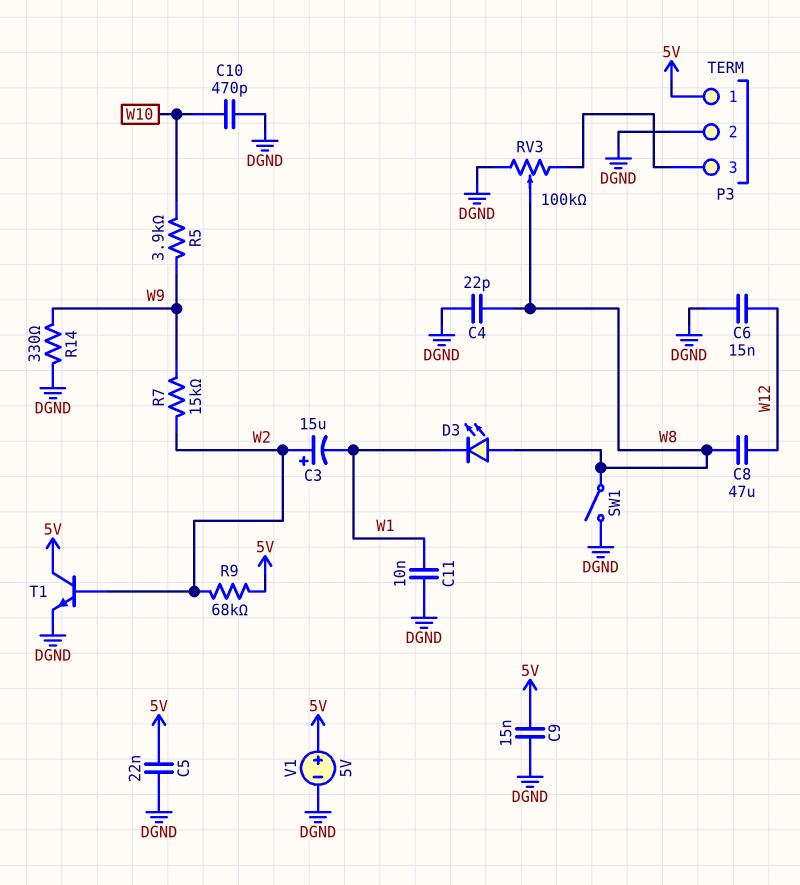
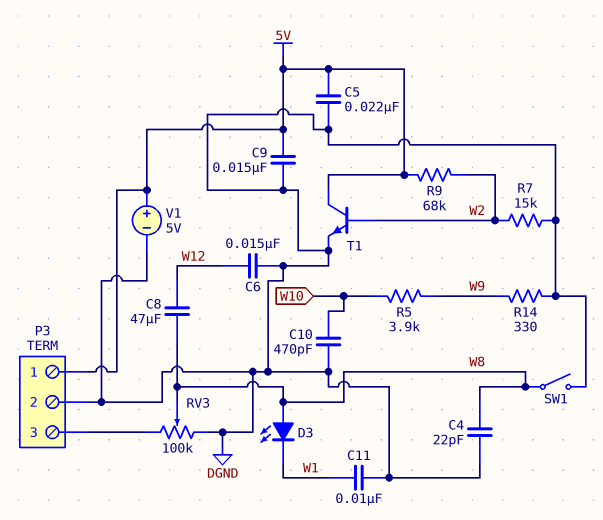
C3: 15uF (plus W2, minus W1) -> none
R7: 15k (W2, W9) -> 15k (DGND, W2)

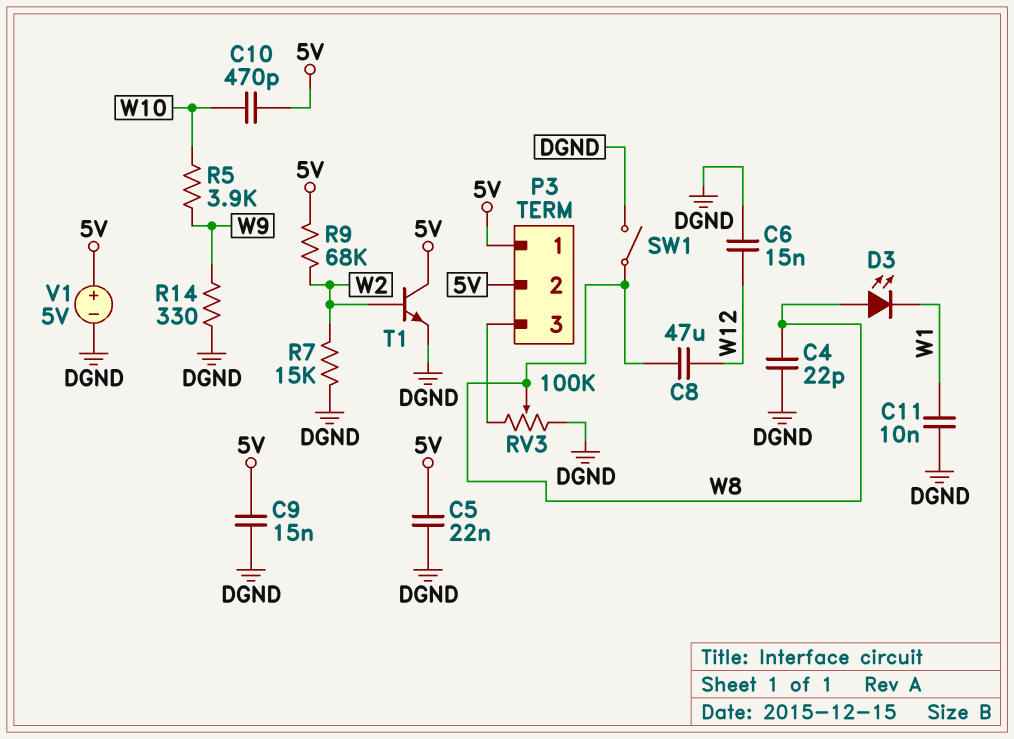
C10: 470pF (DGND, W10) -> 470pF (5V, W10)
P3 pin 2: DGND -> 5V

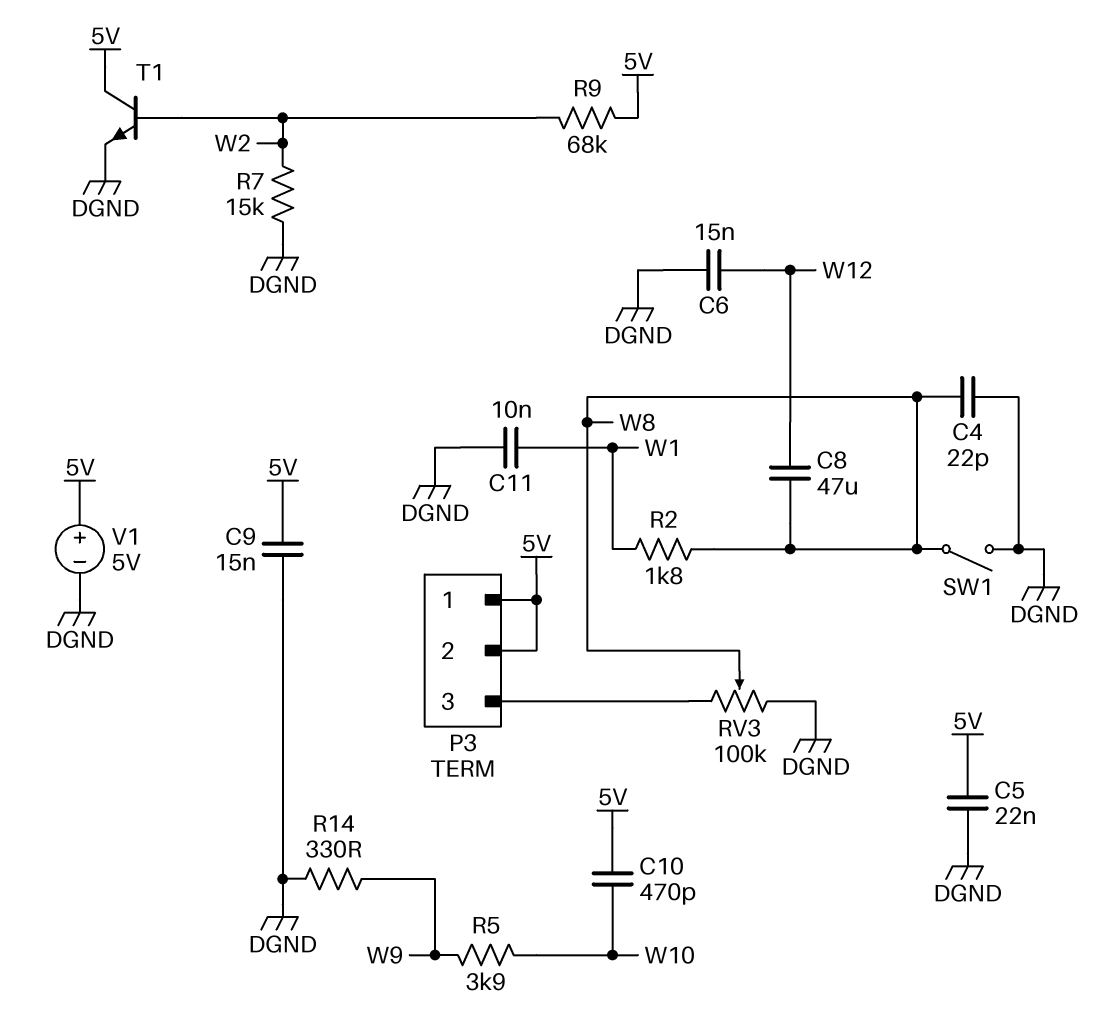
D3: LED (A W8, K W1) -> none
R2: none -> 1.8k (W1, W8)

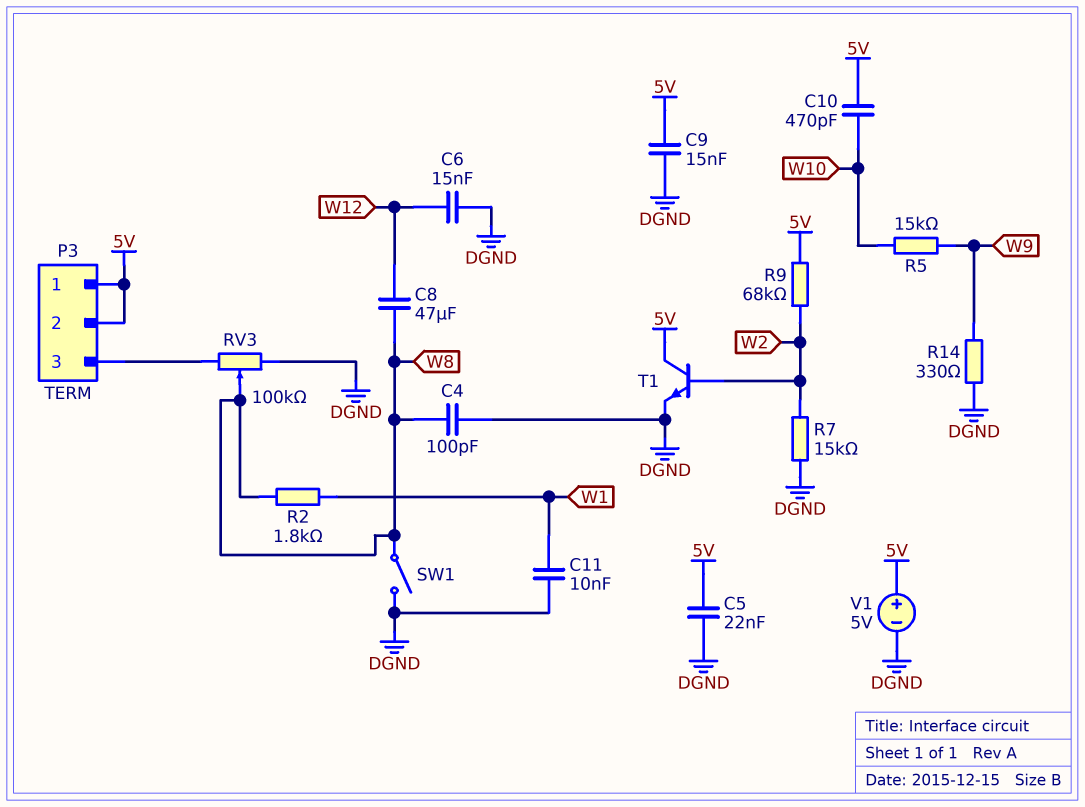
C4: 22pF (DGND, W8) -> 100pF (DGND, W8)
R5: 3.9k (W9, W10) -> 15k (W9, W10)

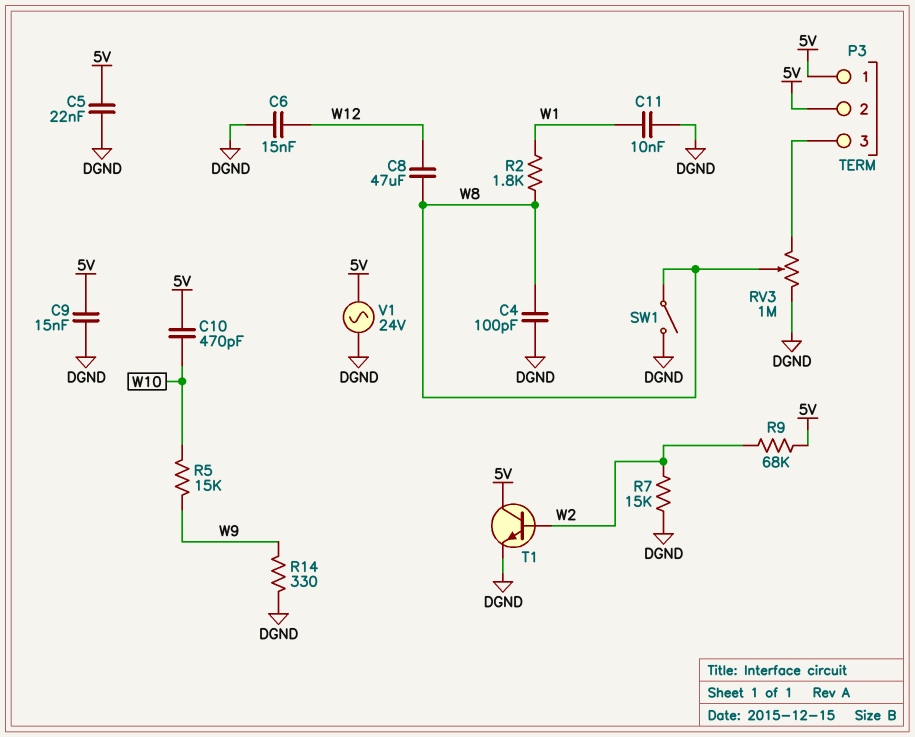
RV3: 100k (DGND, P3/3, wiper W8) -> 1M (DGND, P3/3, wiper W8)
V1: 5V (plus 5V, minus DGND) -> AC 24V (5V, DGND)

